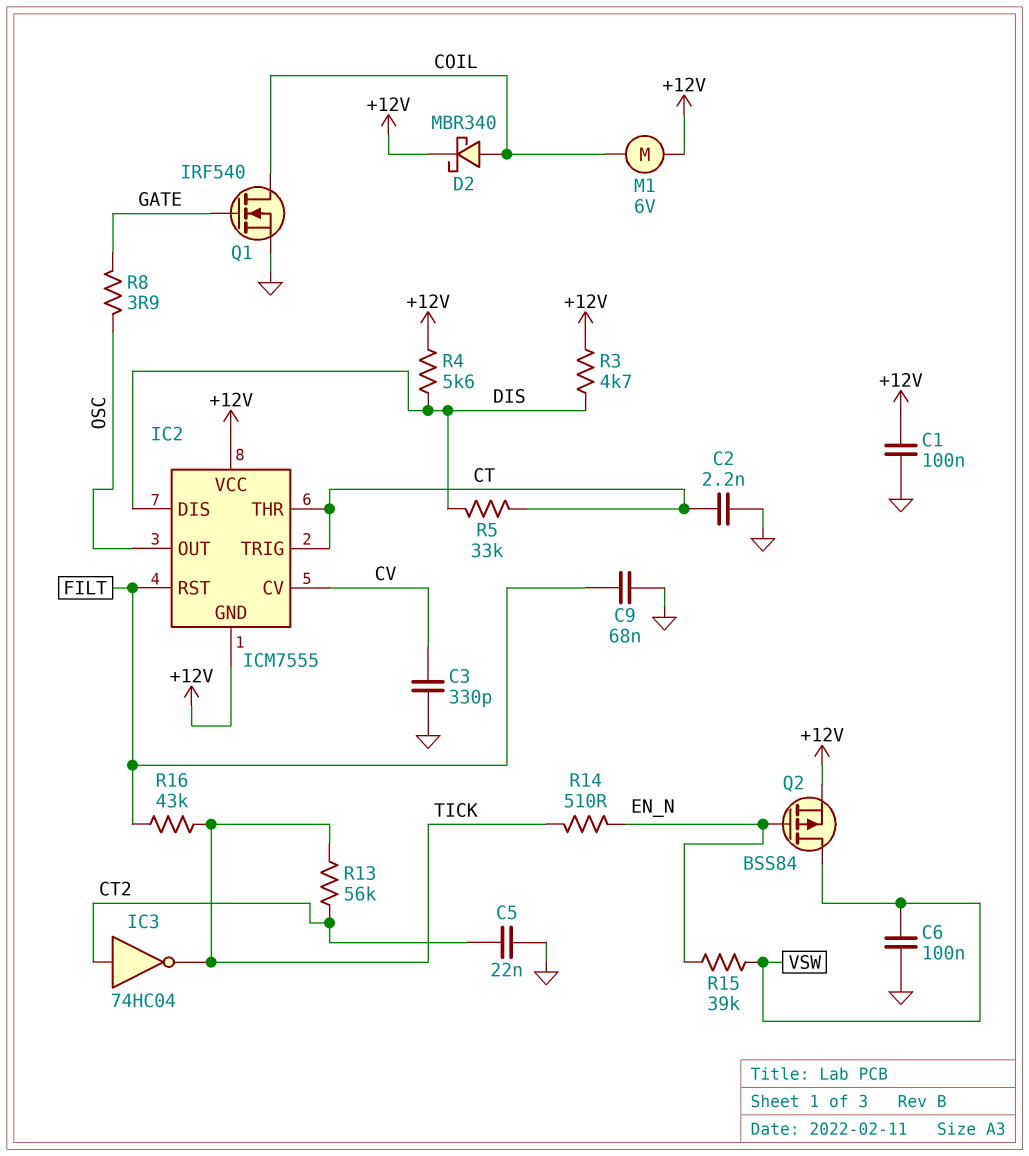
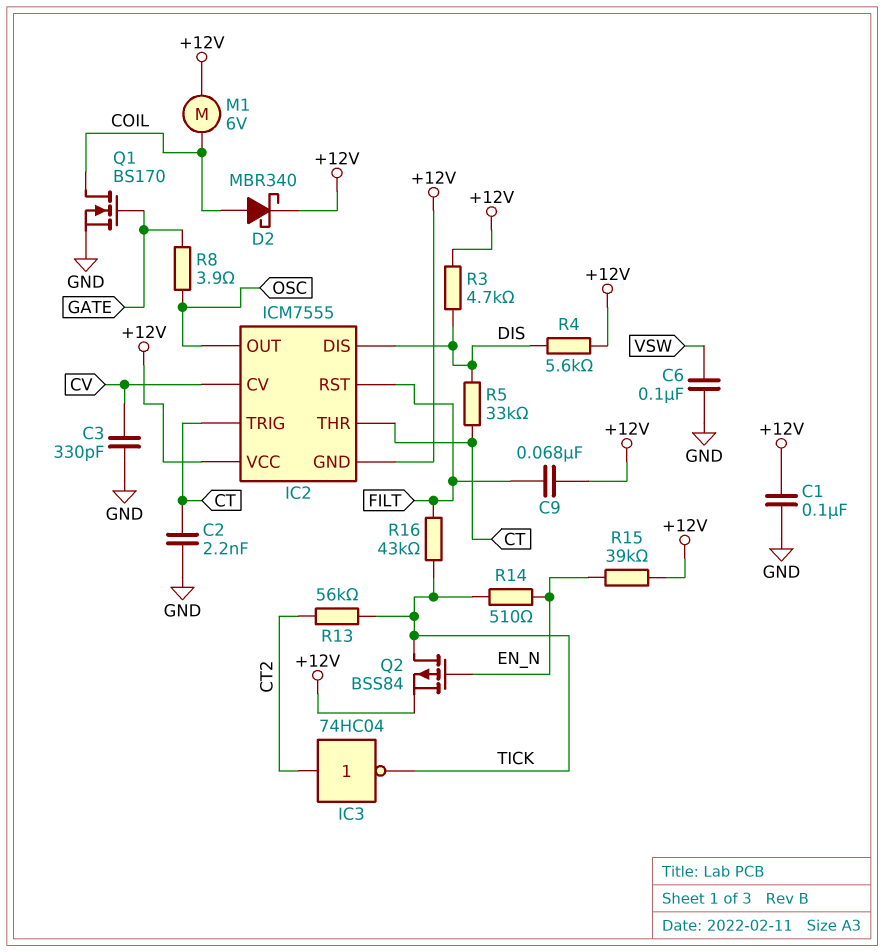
C5: 22nF (CT2, GND) -> none
C9: 68nF (FILT, GND) -> 68nF (+12V, FILT)
Q1: NMOS IRF540 (G GATE, D COIL, S GND) -> NMOS BS170 (G GATE, D COIL, S GND)
Q2: PMOS BSS84 (G EN_N, D VSW, S +12V) -> PMOS BSS84 (G EN_N, D TICK, S +12V)
R15: 39k (EN_N, VSW) -> 39k (+12V, EN_N)

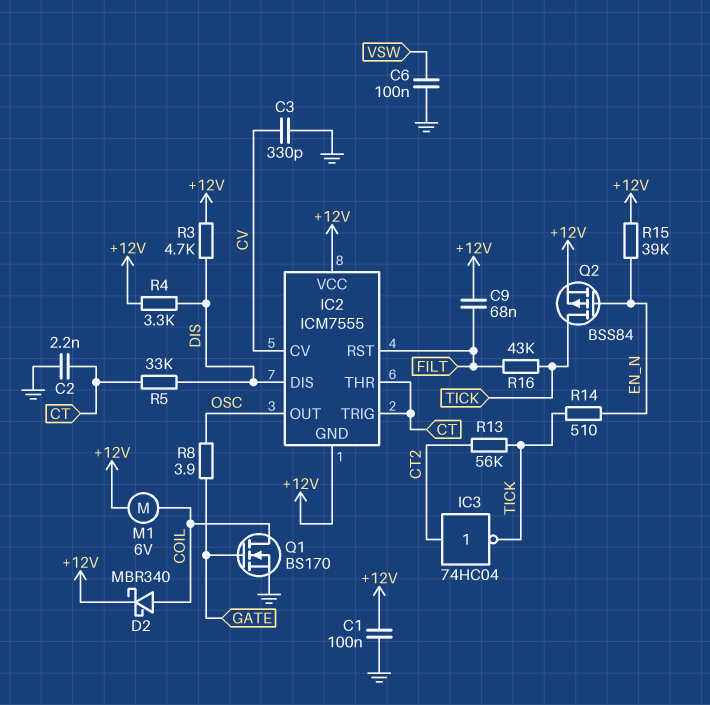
R4: 5.6k (+12V, DIS) -> 3.3k (+12V, DIS)

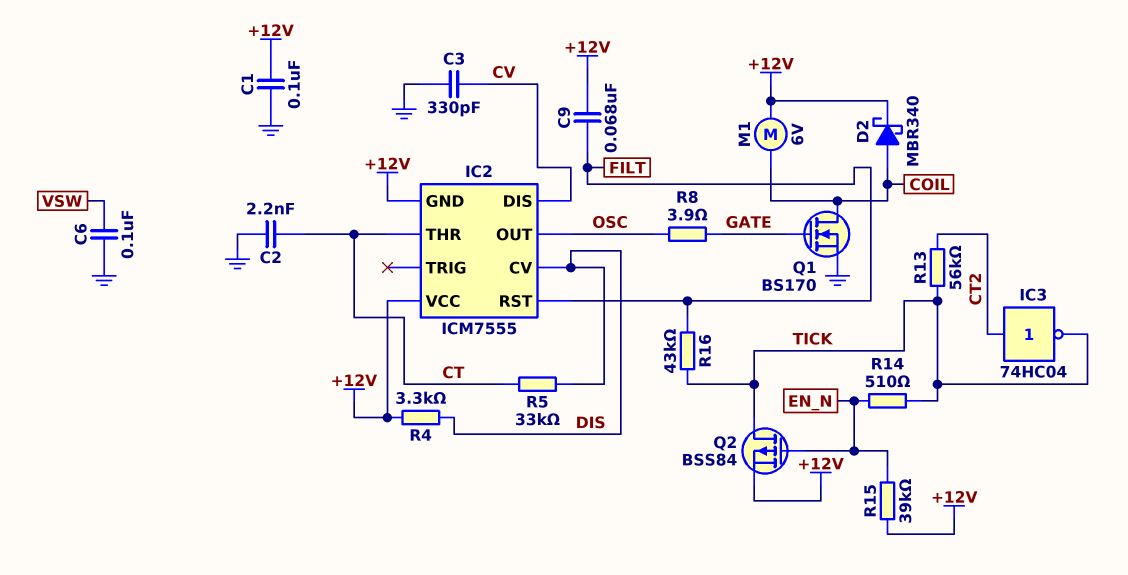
IC2 pin CV: CV -> DIS
IC2 pin DIS: DIS -> CV
IC2 pin TRIG: CT -> none
R3: 4.7k (+12V, DIS) -> none

